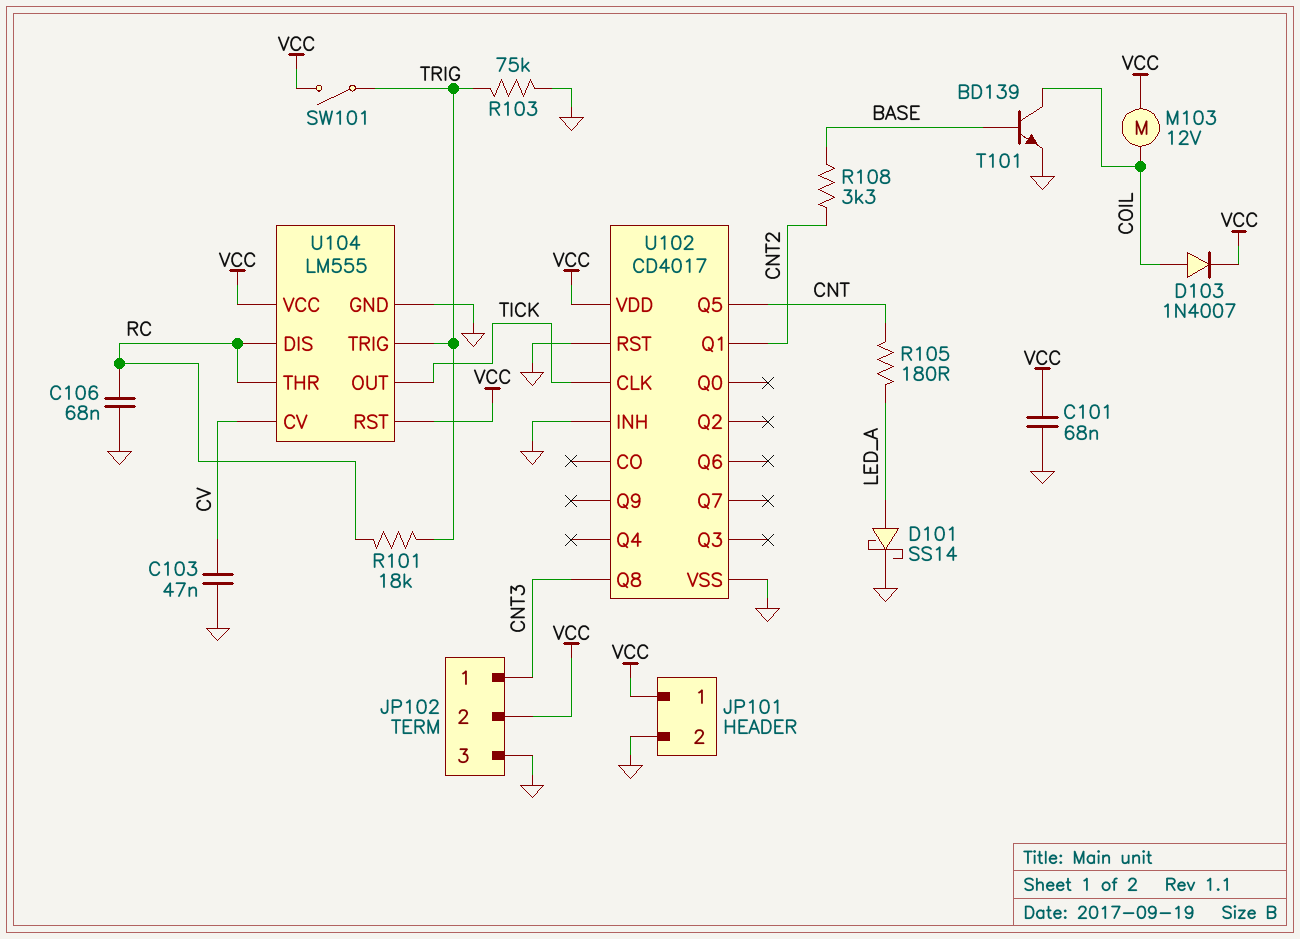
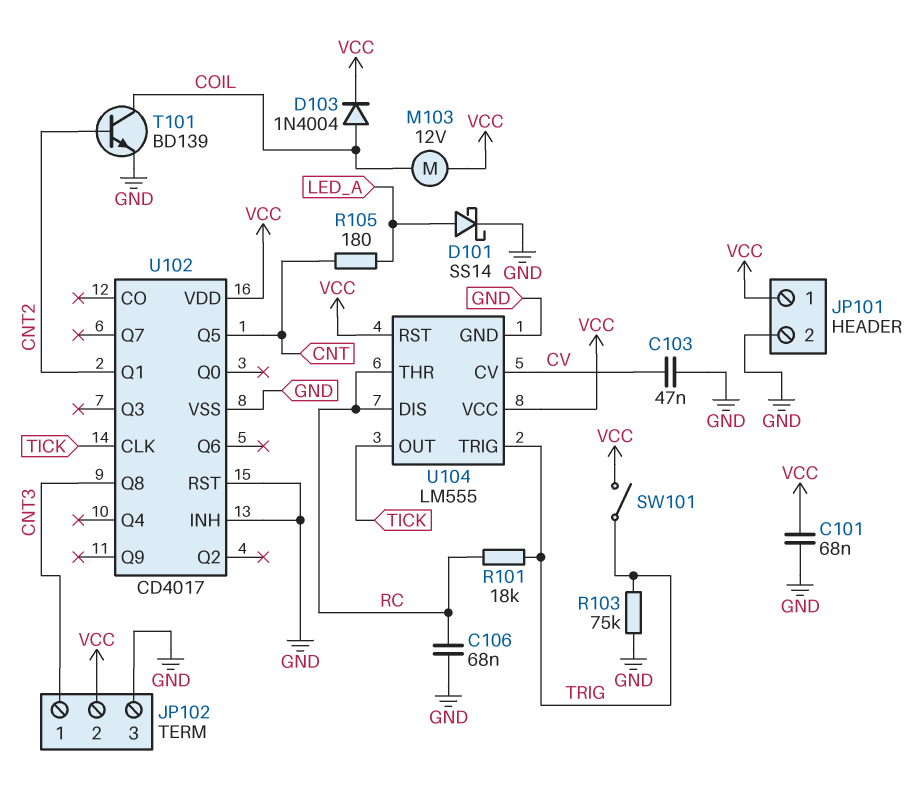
D103: diode 1N4007 (A COIL, K VCC) -> diode 1N4004 (A COIL, K VCC)
R108: 3.3k (BASE, CNT2) -> none
T101: NPN BD139 (B BASE, C COIL, E GND) -> NPN BD139 (B CNT2, C COIL, E GND)

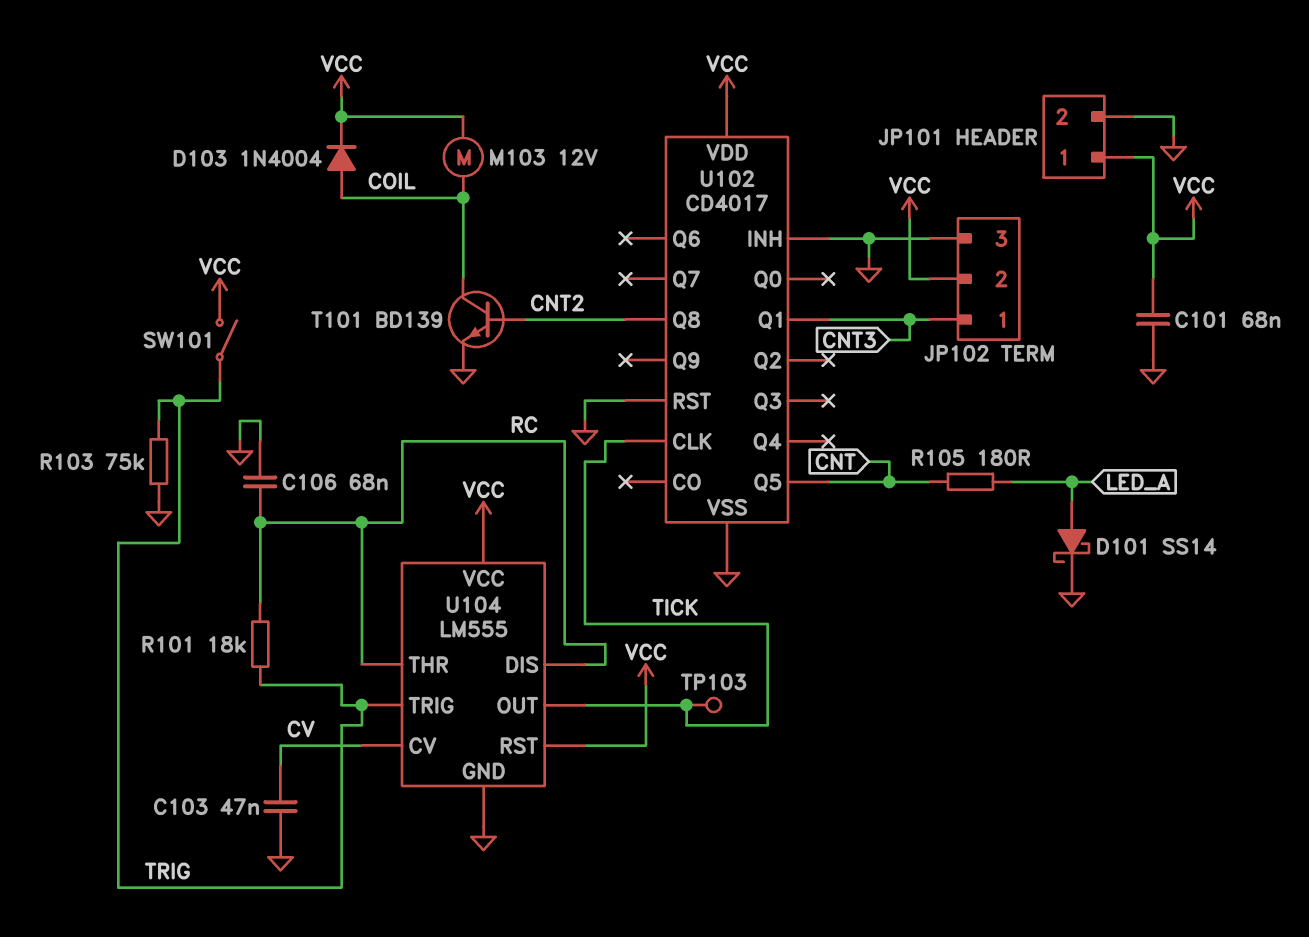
TP103: none -> test point (TICK)
U102 pin Q1: CNT2 -> CNT3
U102 pin Q8: CNT3 -> CNT2

